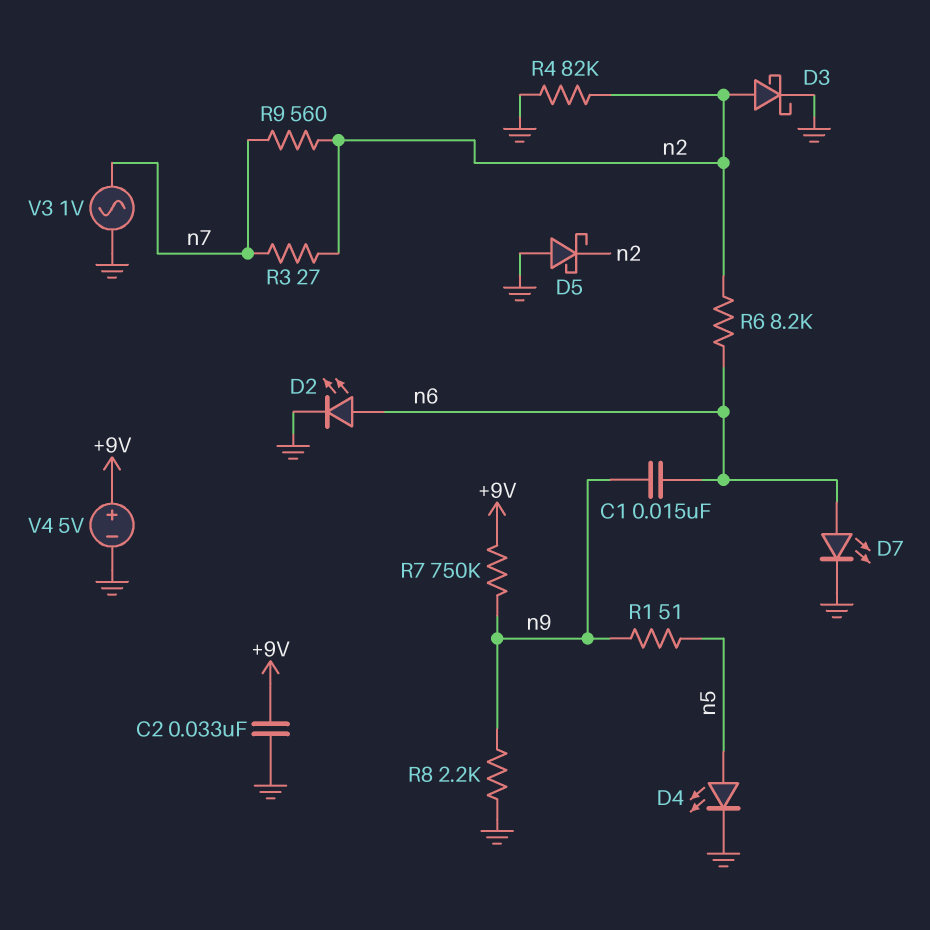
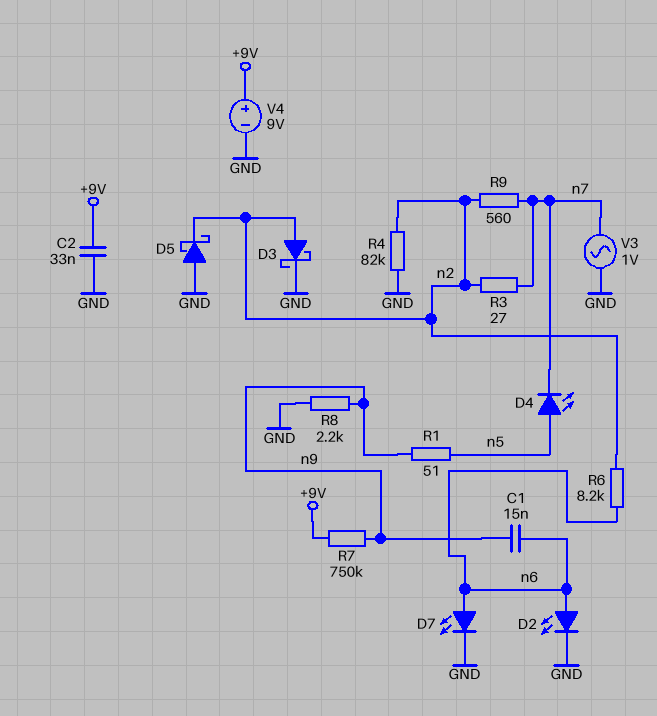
D4: LED (A n5, K GND) -> LED (A n5, K n7)
V4: 5V (plus +9V, minus GND) -> 9V (plus +9V, minus GND)

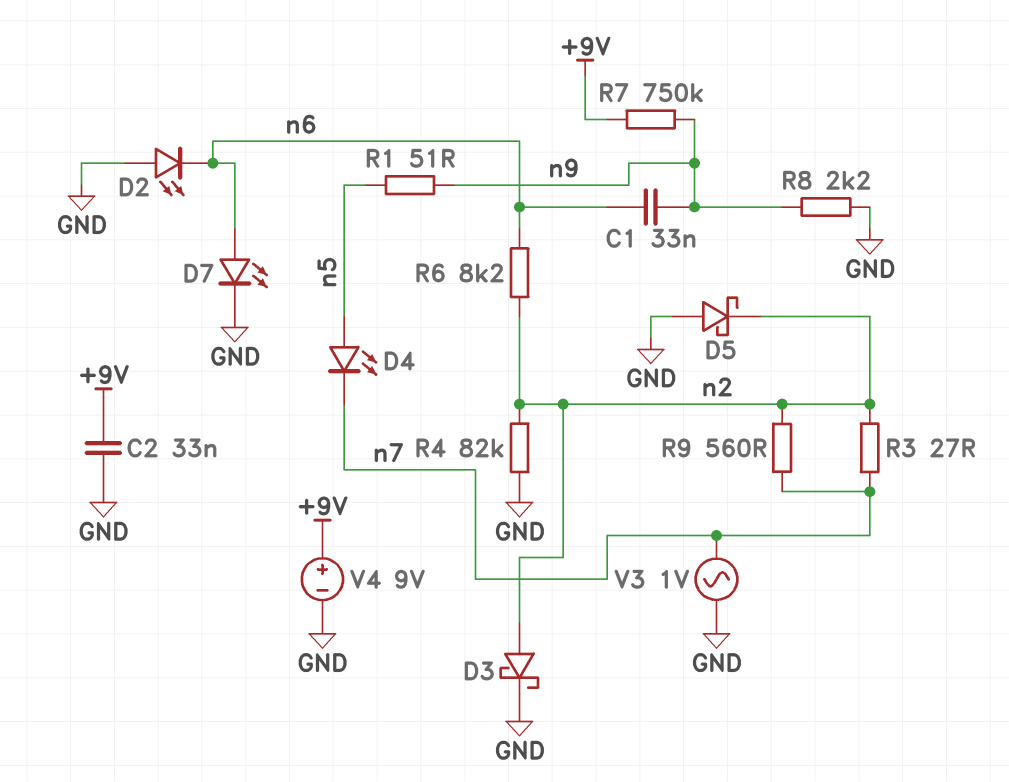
C1: 15nF (n6, n9) -> 33nF (n6, n9)
D2: LED (A n6, K GND) -> LED (A GND, K n6)

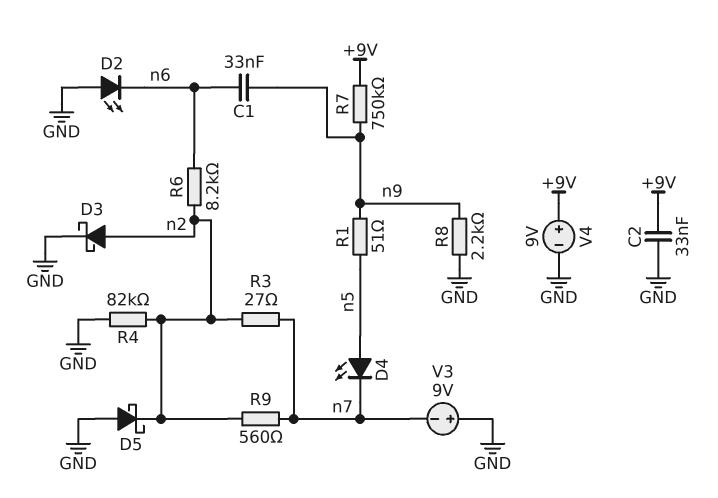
D7: LED (A n6, K GND) -> none
V3: AC 1V (GND, n7) -> 9V (plus GND, minus n7)

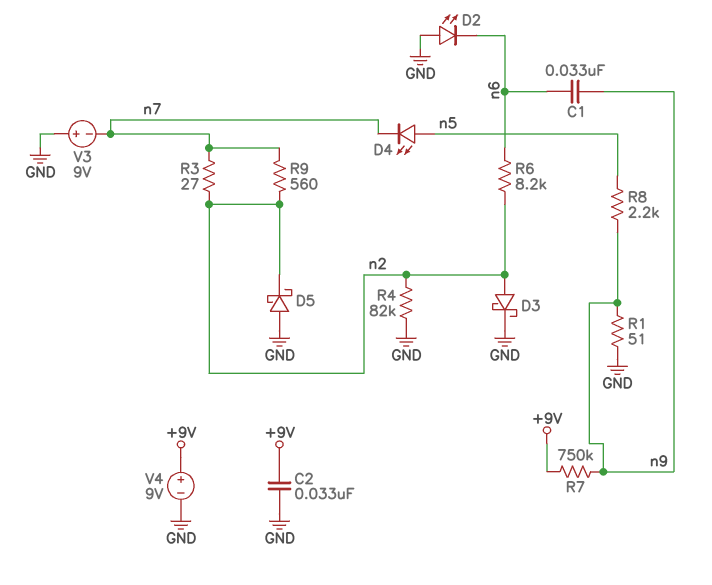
R1: 51 (n5, n9) -> 51 (GND, n9)
R8: 2.2k (GND, n9) -> 2.2k (n5, n9)

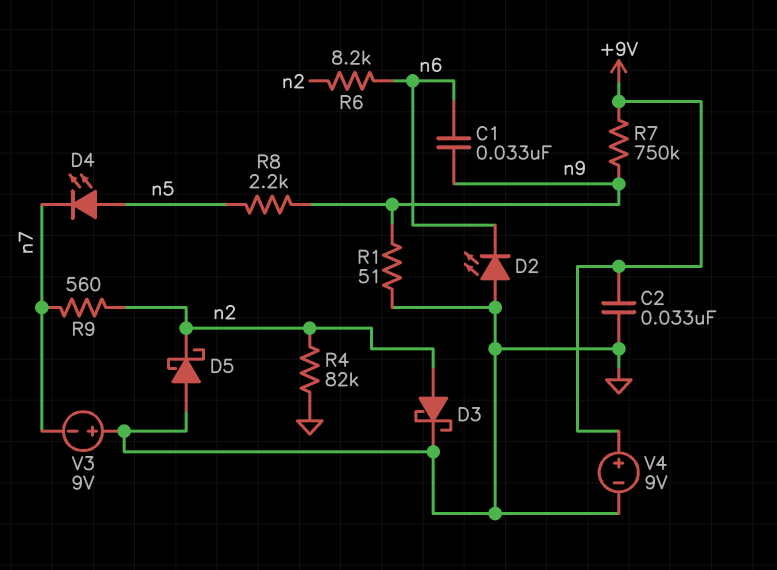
R3: 27 (n2, n7) -> none

